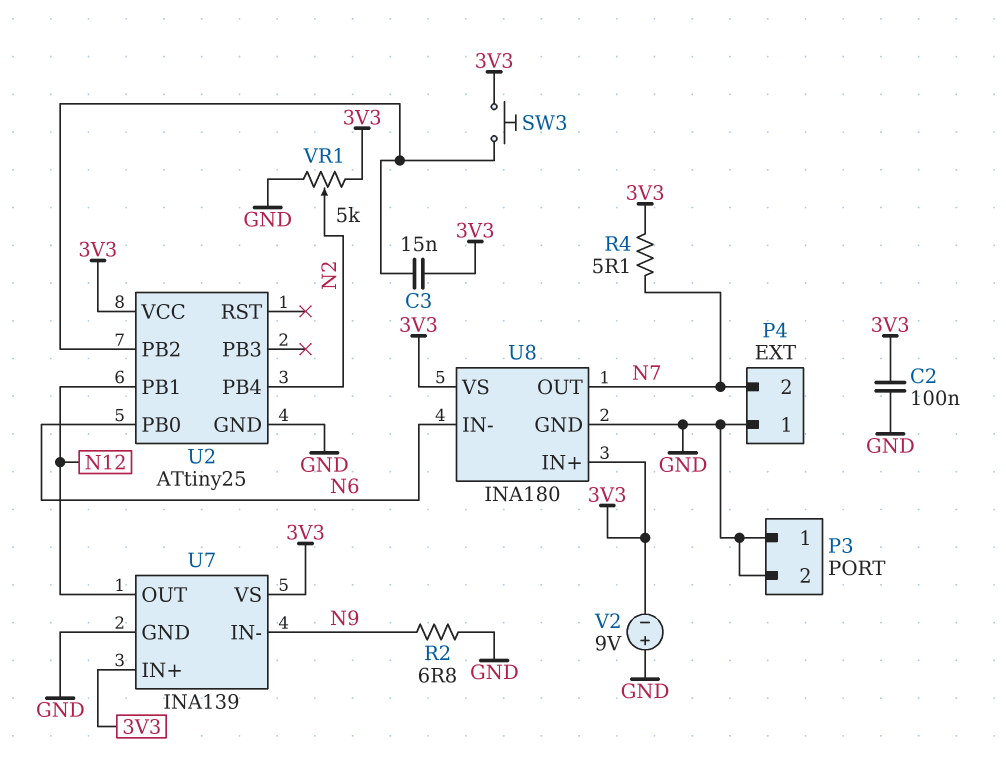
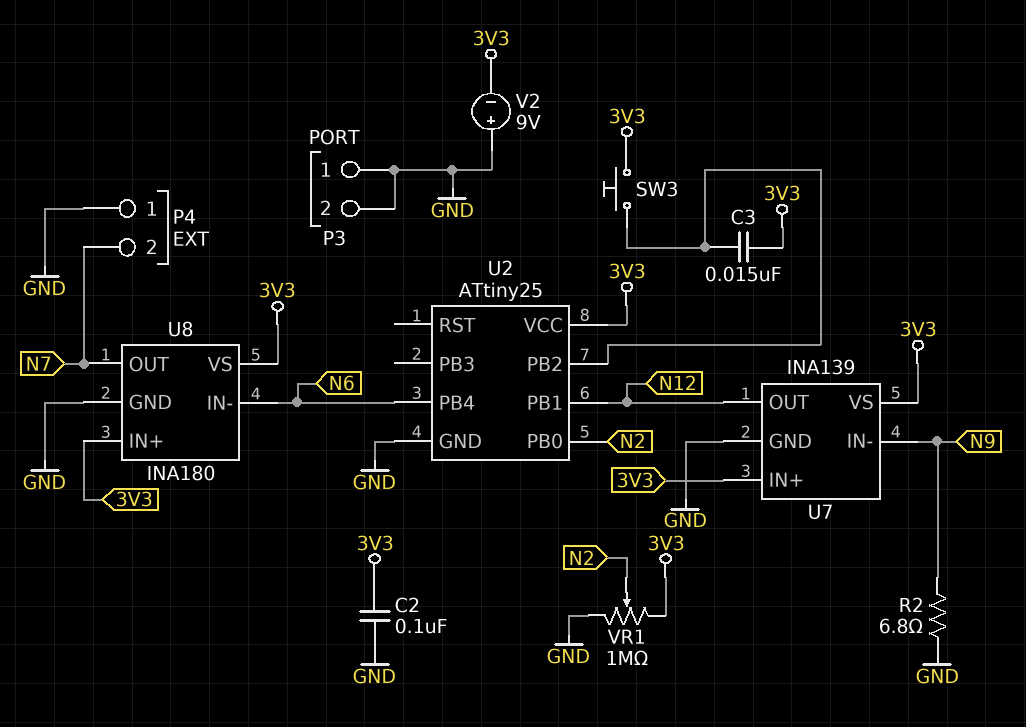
R4: 5.1 (3V3, N7) -> none
U2 pin PB0: N6 -> N2
U2 pin PB4: N2 -> N6
VR1: 5k (3V3, GND, wiper N2) -> 1M (3V3, GND, wiper N2)

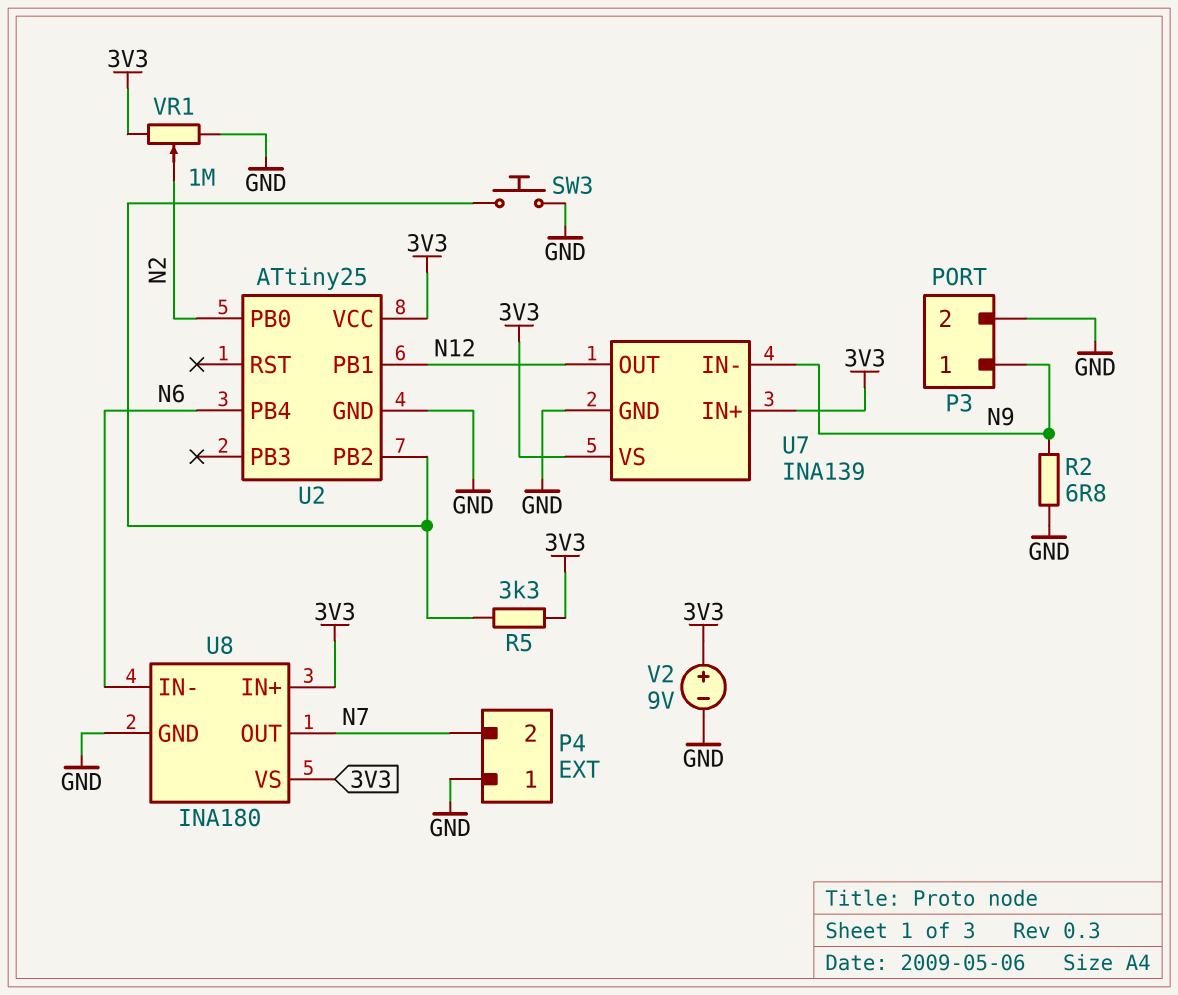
C2: 100nF (3V3, GND) -> none
C3: 15nF (3V3, U2/PB2) -> none
P3 pin 1: GND -> N9
R5: none -> 3.3k (3V3, U2/PB2)
SW3: button (3V3, U2/PB2) -> button (GND, U2/PB2)
V2: 9V (plus GND, minus 3V3) -> 9V (plus 3V3, minus GND)

